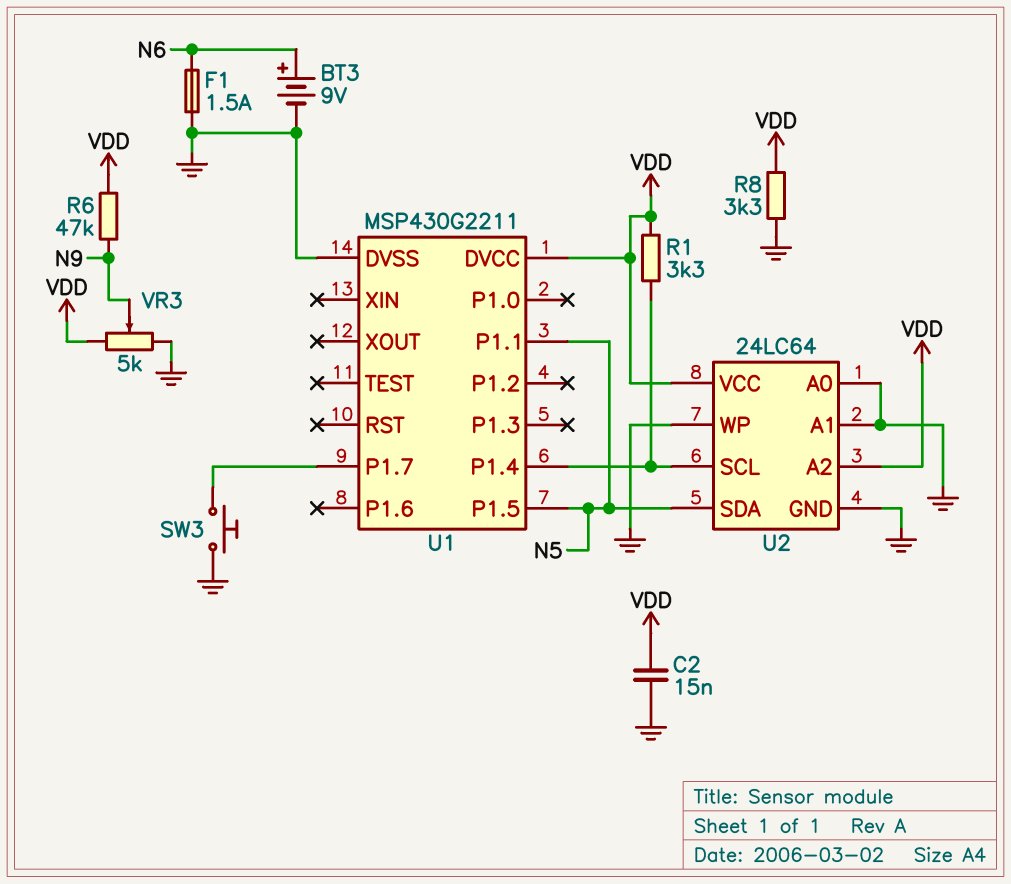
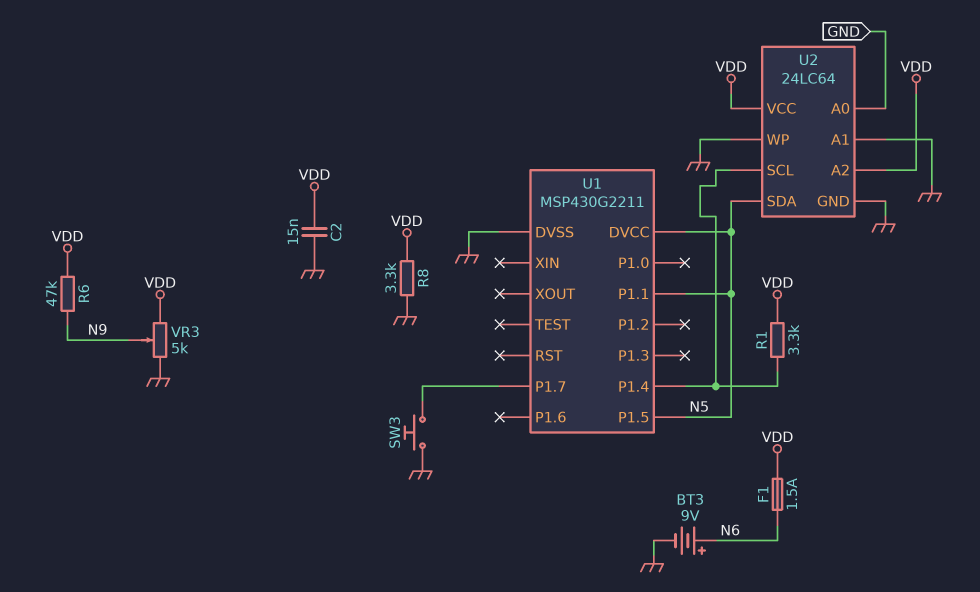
F1: 1.5A (GND, N6) -> 1.5A (N6, VDD)
U1 pin DVCC: VDD -> N5

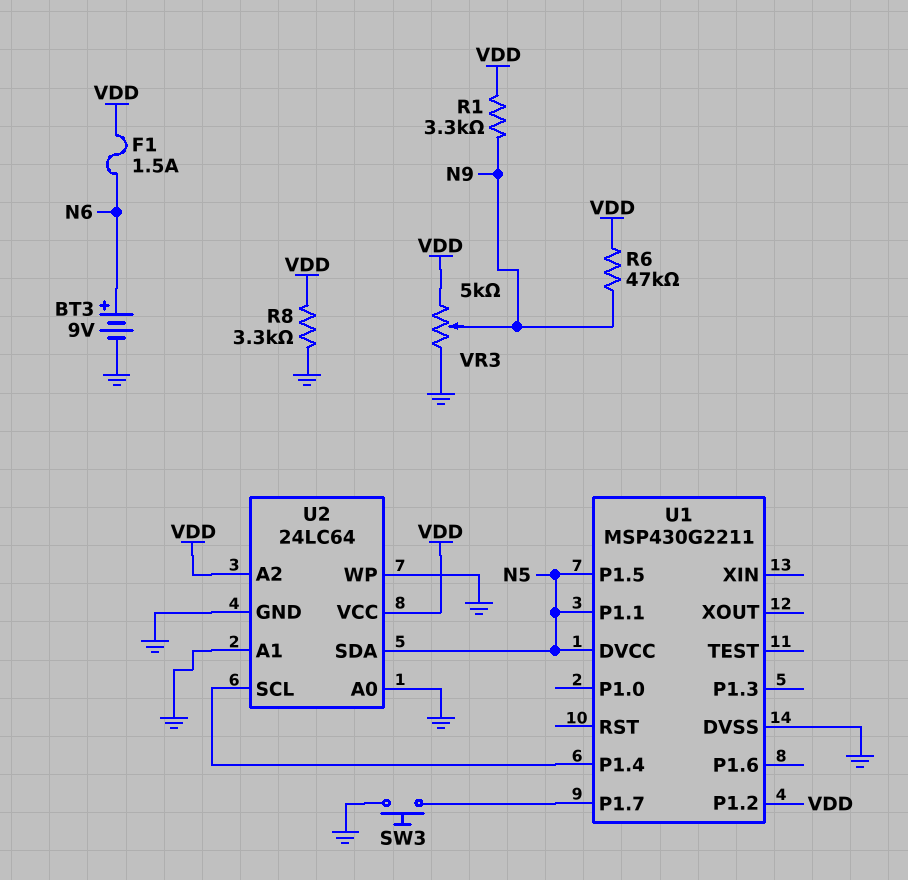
C2: 15nF (GND, VDD) -> none
R1: 3.3k (U1/P1.4, VDD) -> 3.3k (N9, VDD)
U1 pin P1.2: none -> VDD

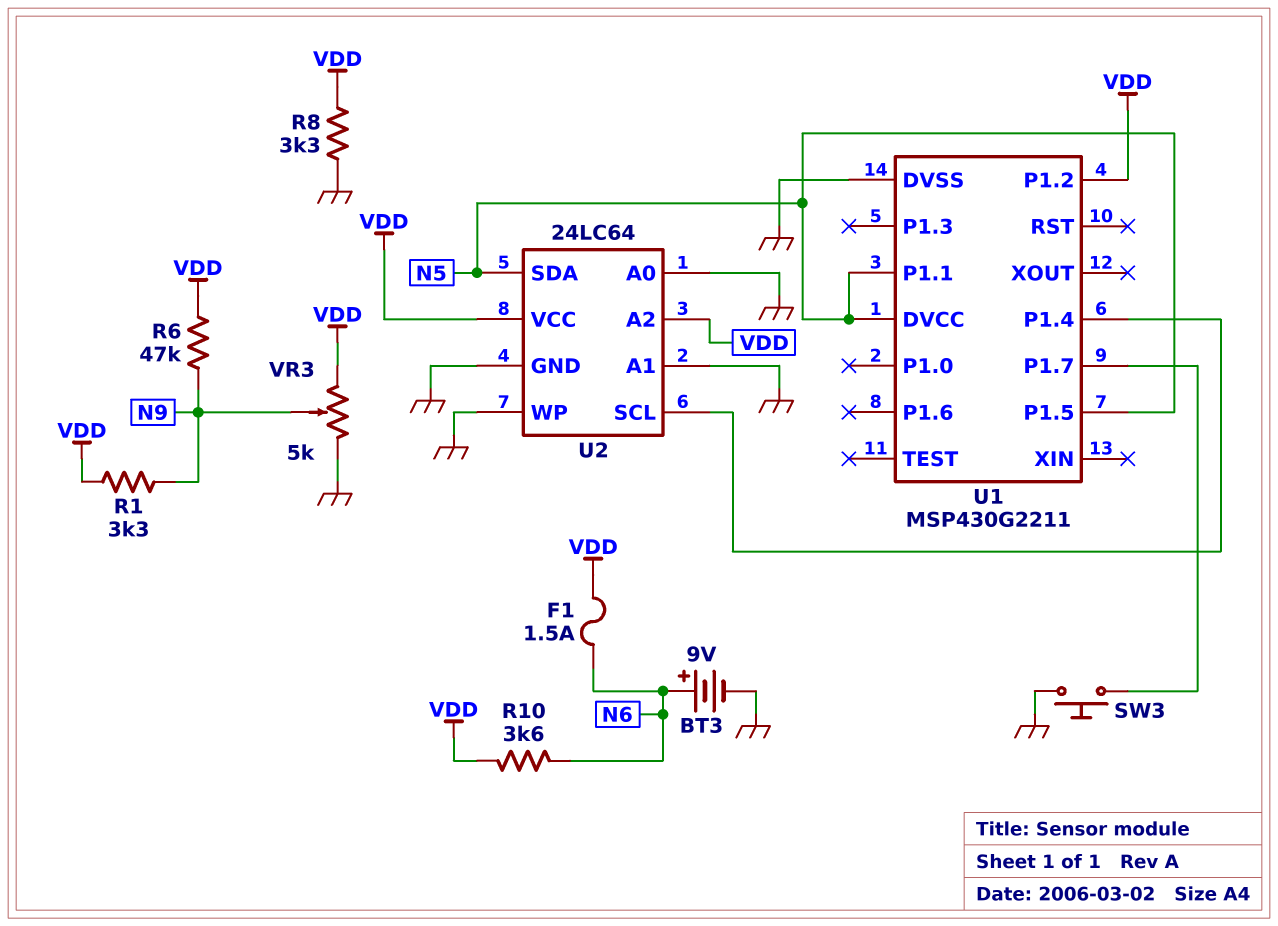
R10: none -> 3.6k (N6, VDD)

